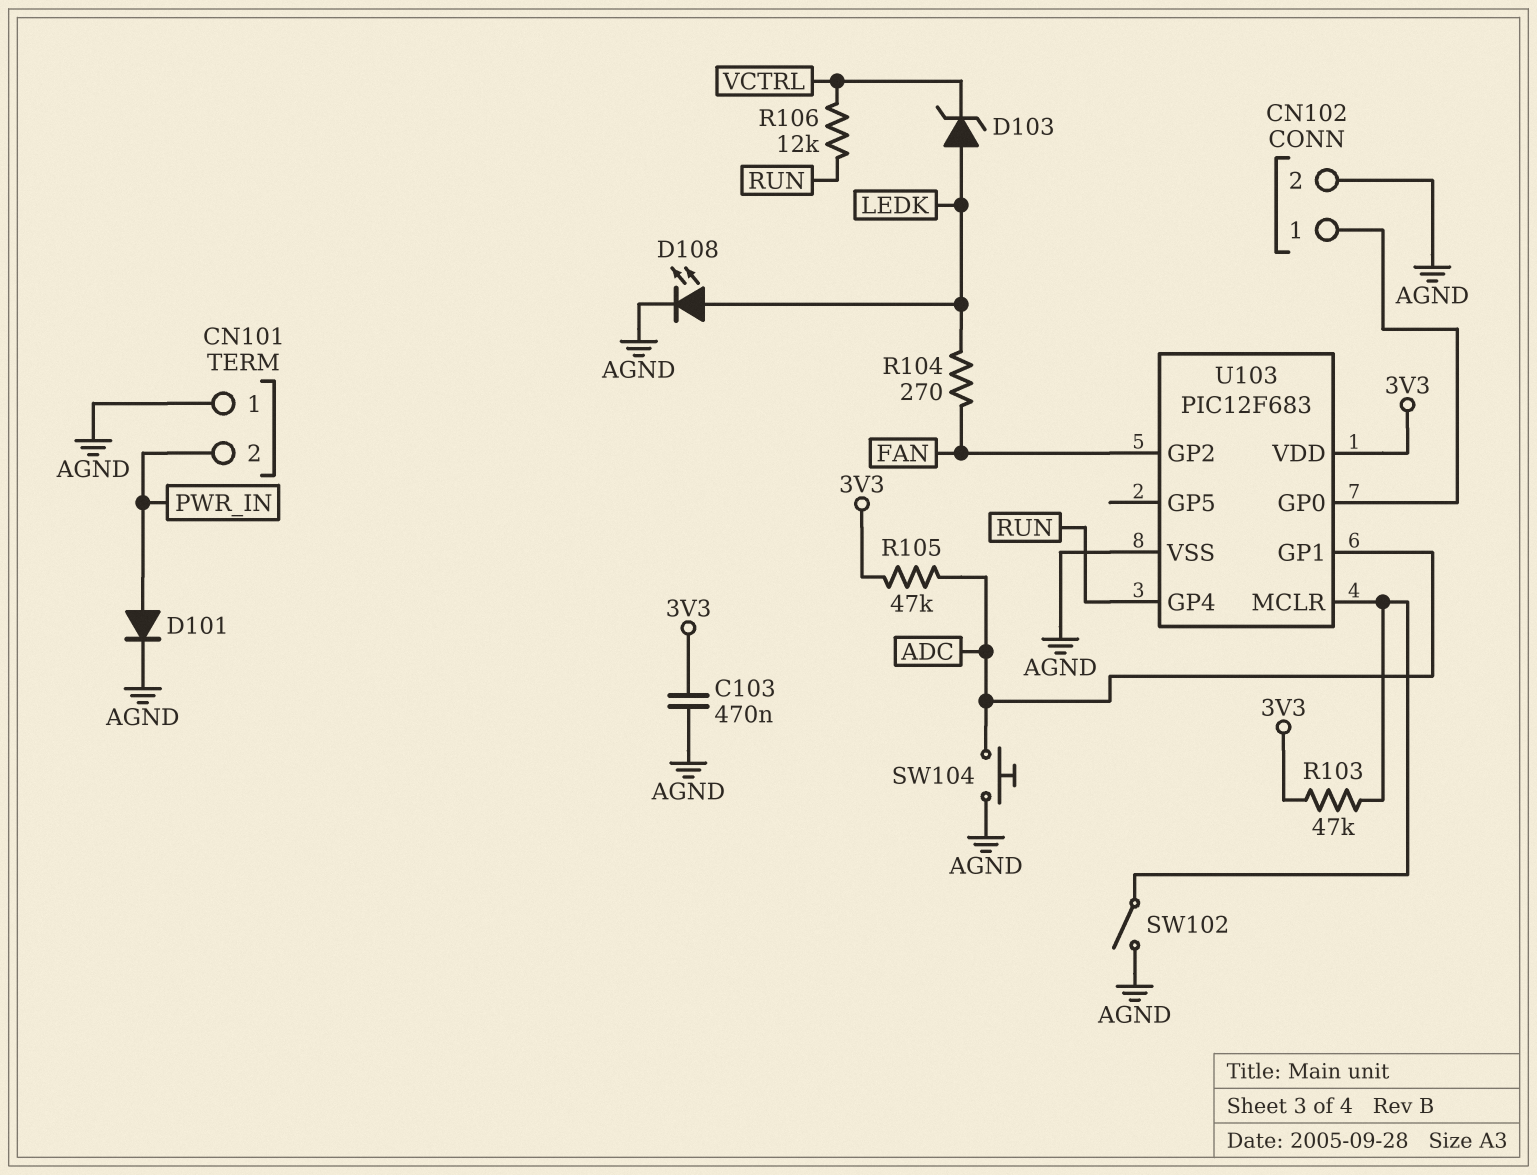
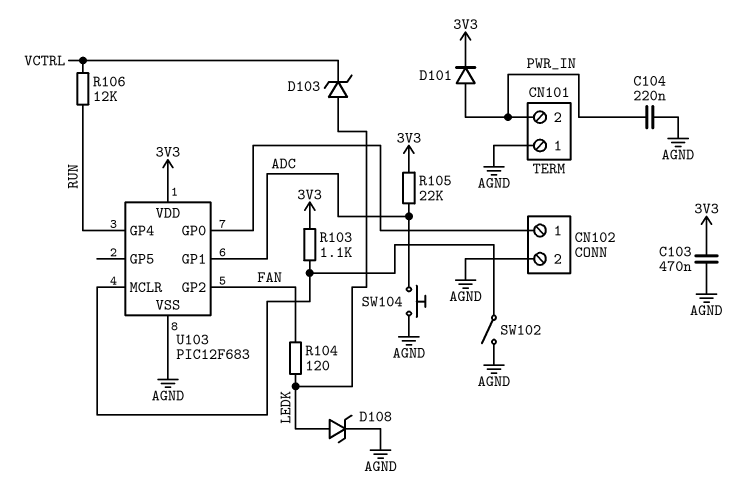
C104: none -> 220nF (AGND, PWR_IN)
D101: diode (A PWR_IN, K AGND) -> diode (A PWR_IN, K 3V3)
D108: LED (A LEDK, K AGND) -> zener (A LEDK, K AGND)
R103: 47k (3V3, U103/MCLR) -> 1.1k (3V3, U103/MCLR)
R104: 270 (FAN, LEDK) -> 120 (FAN, LEDK)
R105: 47k (3V3, ADC) -> 22k (3V3, ADC)

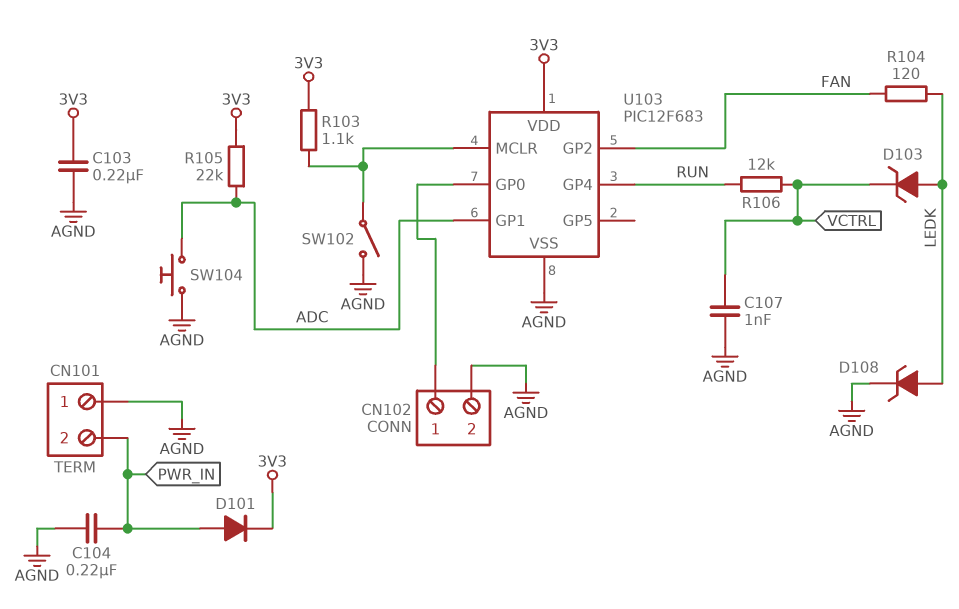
C103: 470nF (3V3, AGND) -> 220nF (3V3, AGND)
C107: none -> 1nF (AGND, VCTRL)

